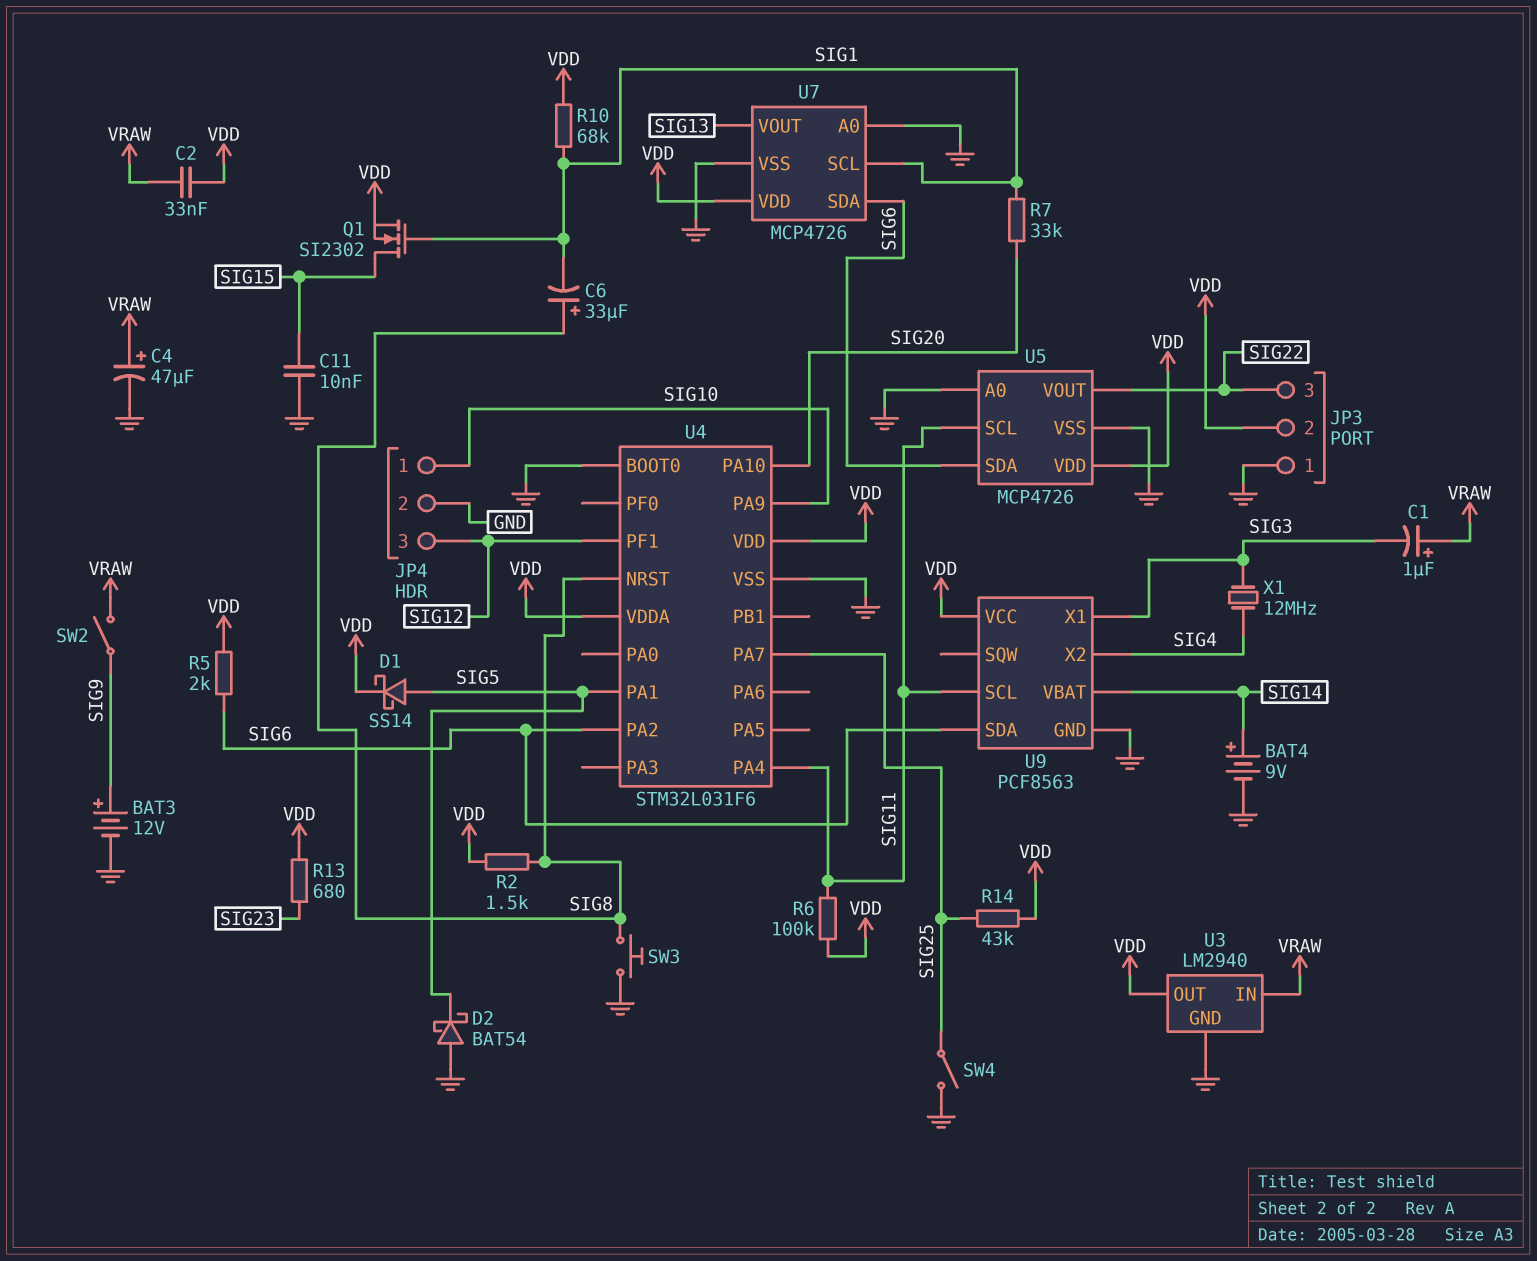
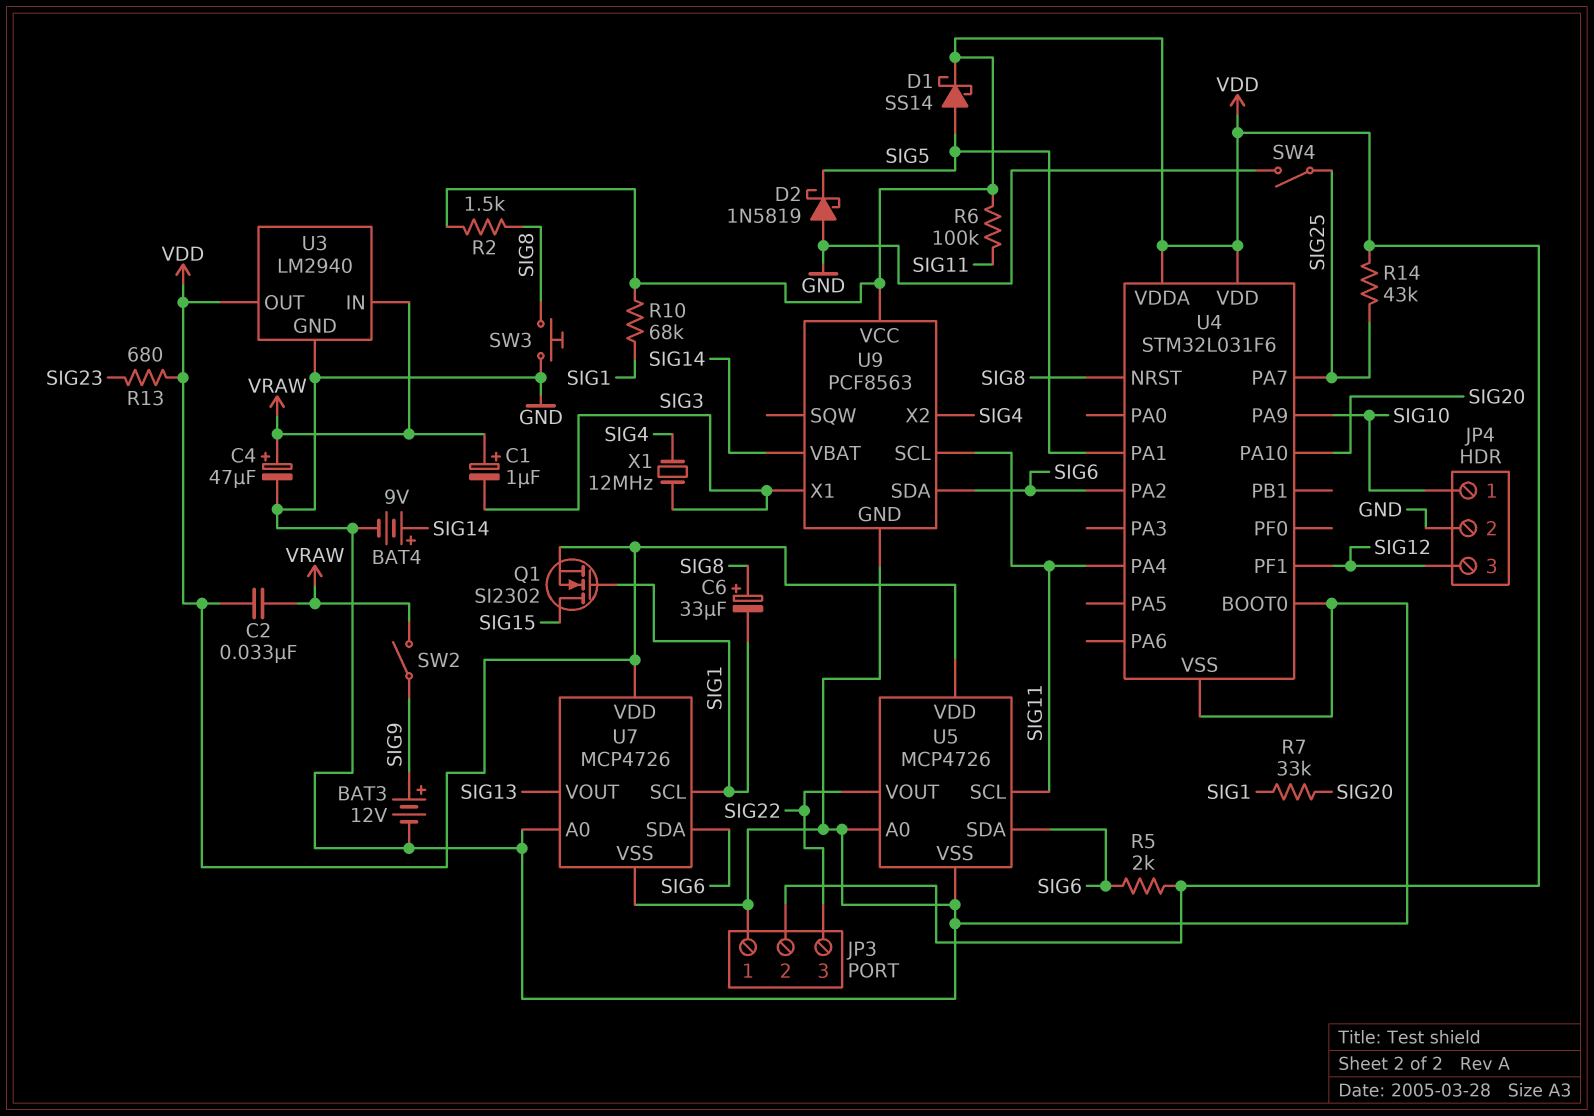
C11: 10nF (GND, SIG15) -> none
D2: schottky BAT54 (A GND, K SIG5) -> schottky 1N5819 (A GND, K SIG5)

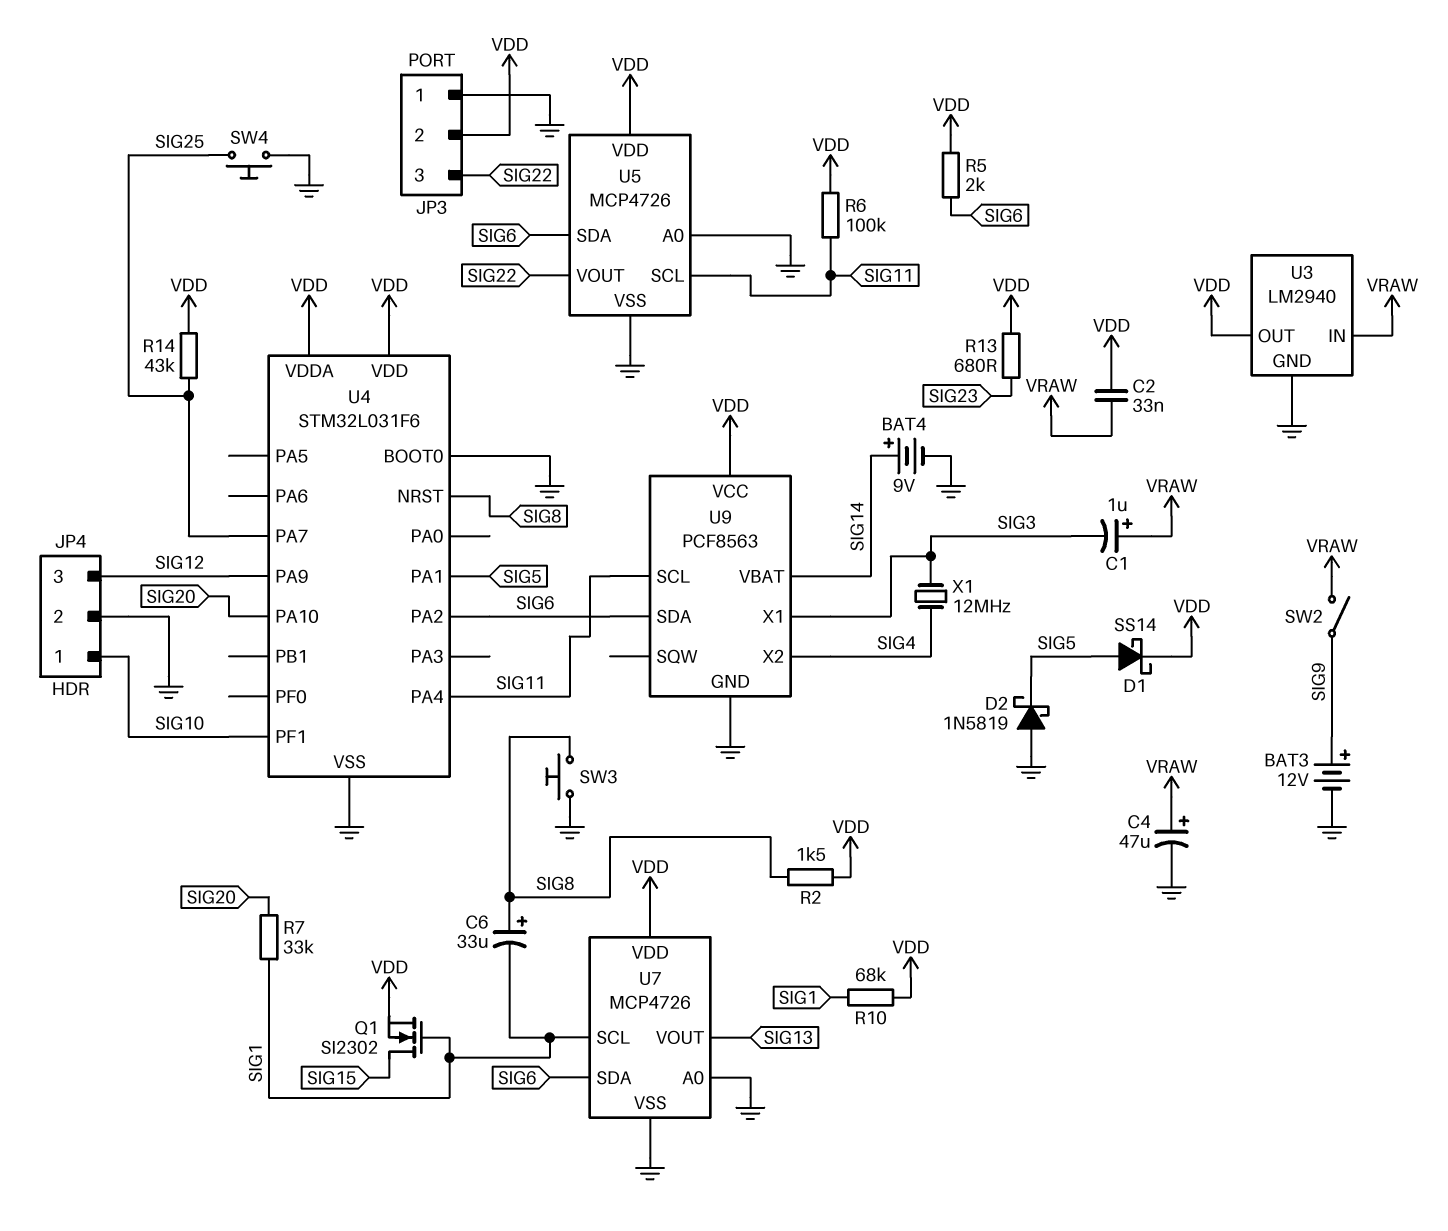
SW4: switch (GND, SIG25) -> button (GND, SIG25)
U4 pin PA9: SIG10 -> SIG12
U4 pin PF1: SIG12 -> SIG10

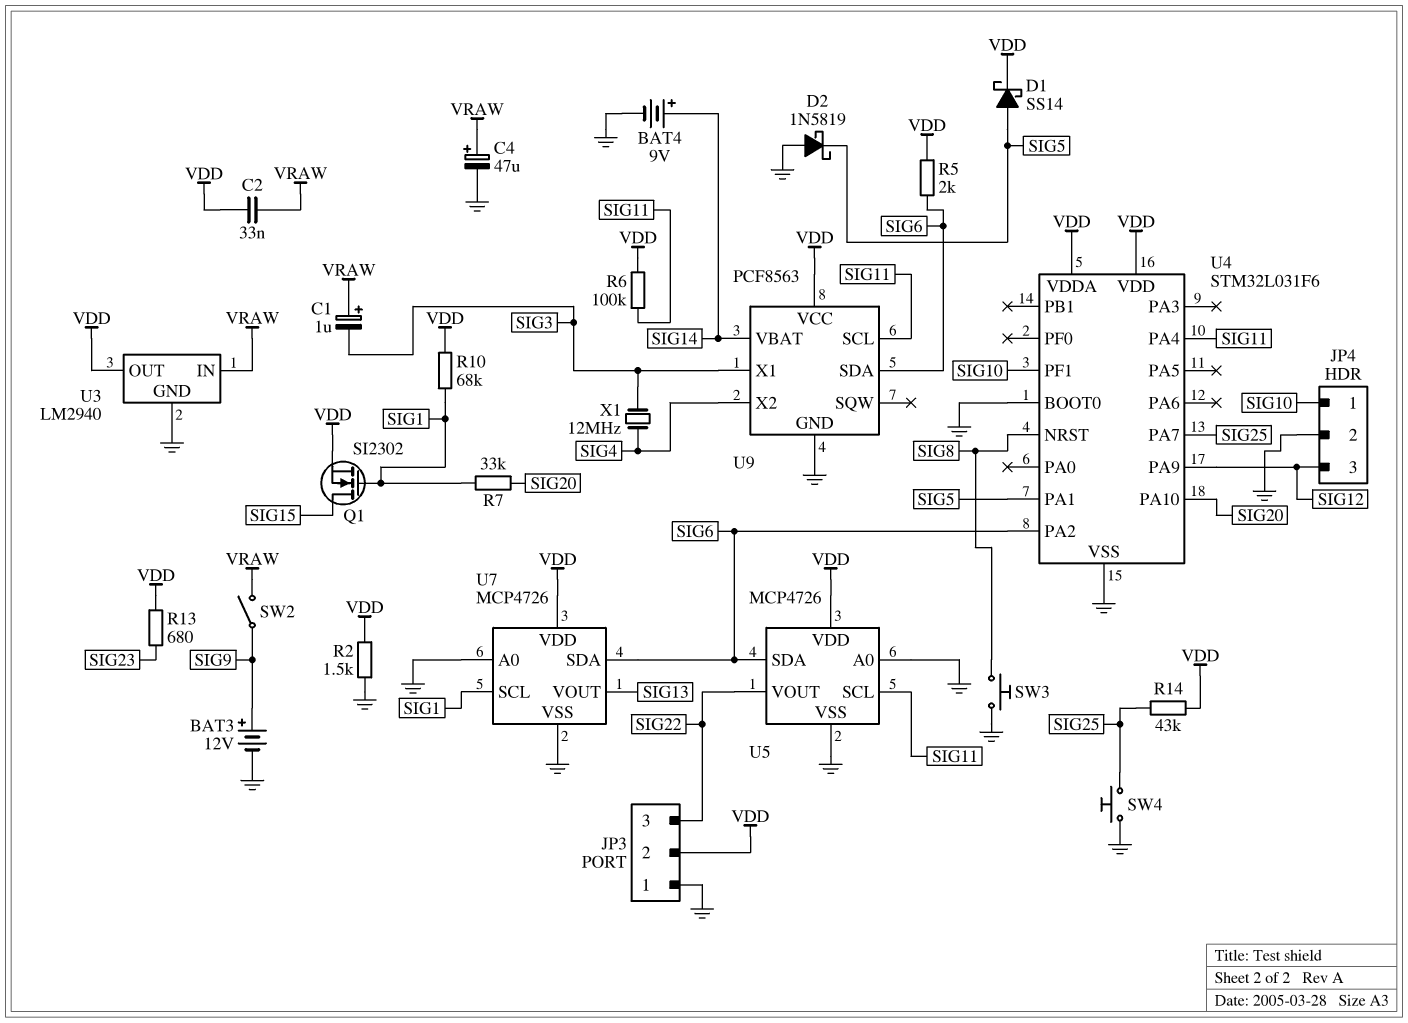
C6: 33uF (plus SIG8, minus SIG1) -> none
R2: 1.5k (SIG8, VDD) -> 1.5k (GND, VDD)

